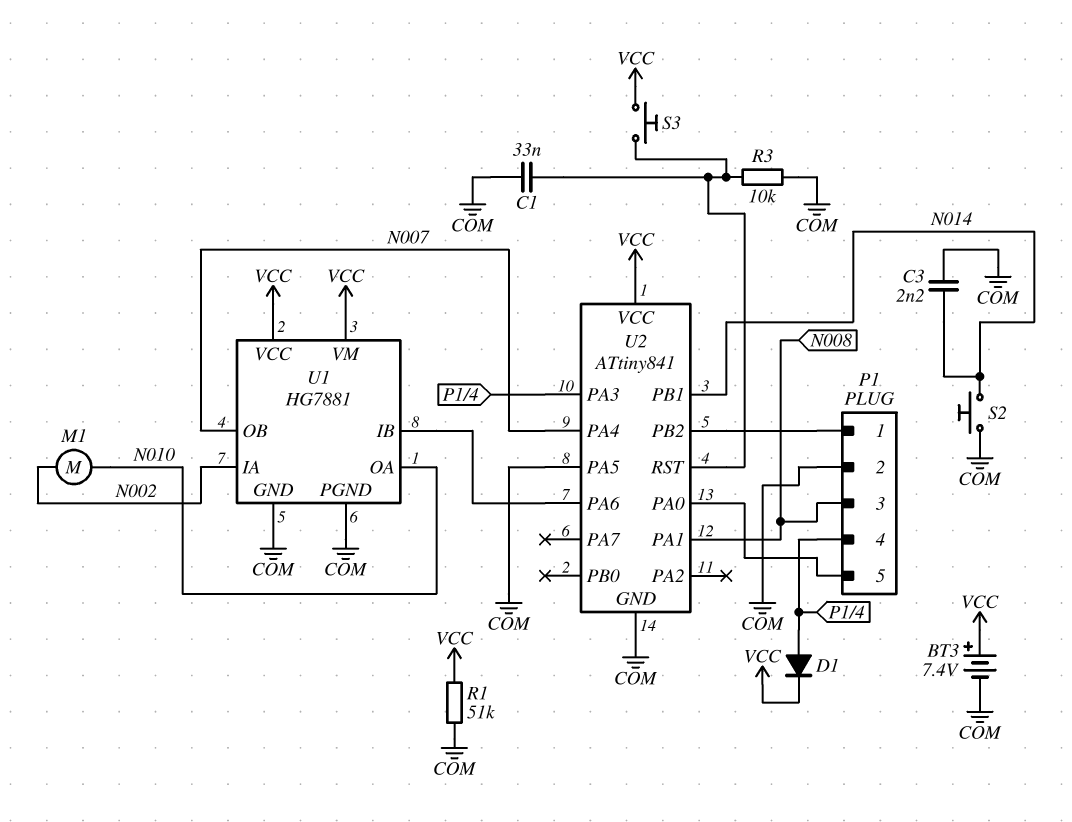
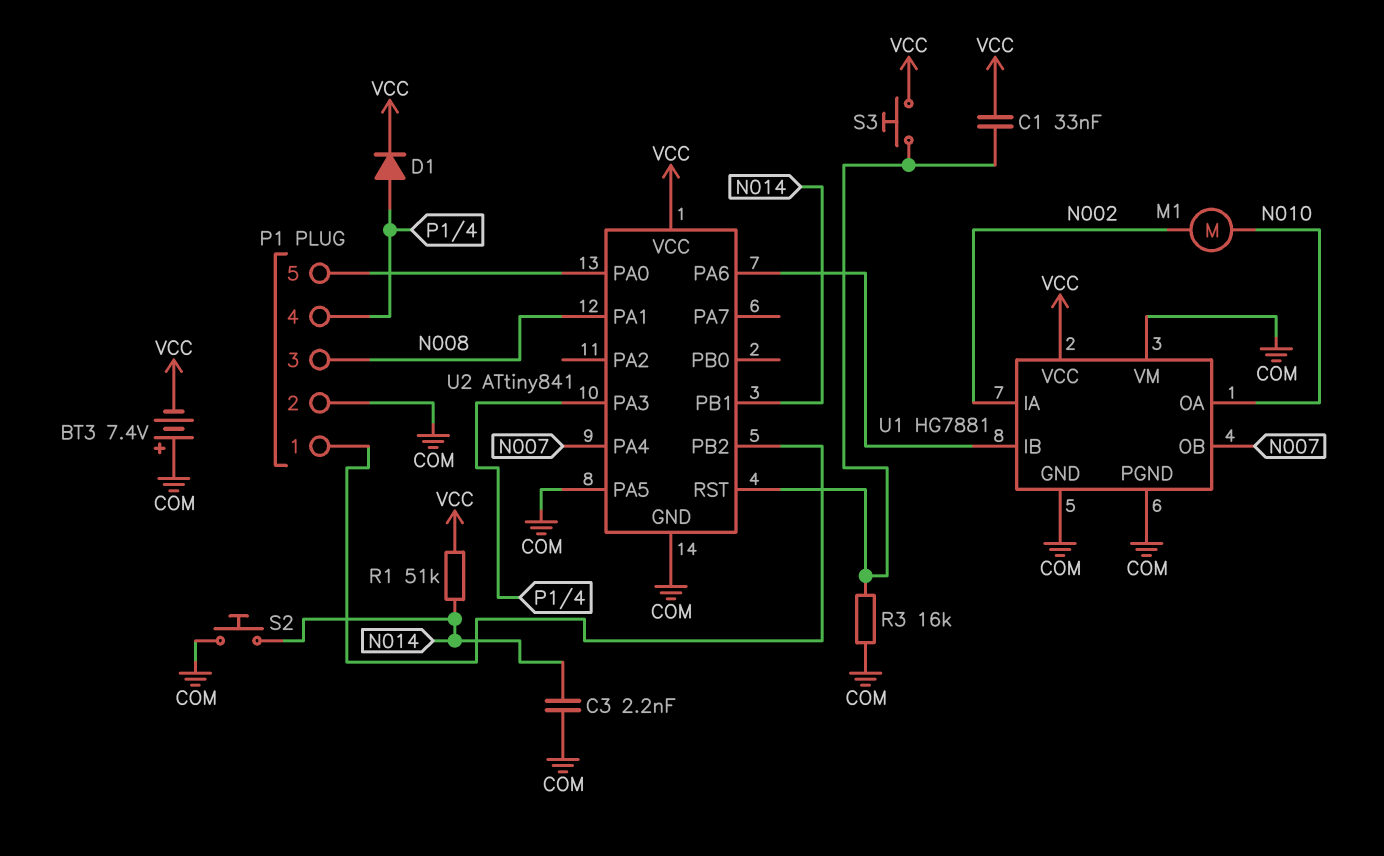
BT3: 7.4V (plus VCC, minus COM) -> 7.4V (plus COM, minus VCC)
C1: 33nF (COM, U2/RST) -> 33nF (U2/RST, VCC)
R1: 51k (COM, VCC) -> 51k (N014, VCC)
R3: 10k (COM, U2/RST) -> 16k (COM, U2/RST)
U1 pin VM: VCC -> COM

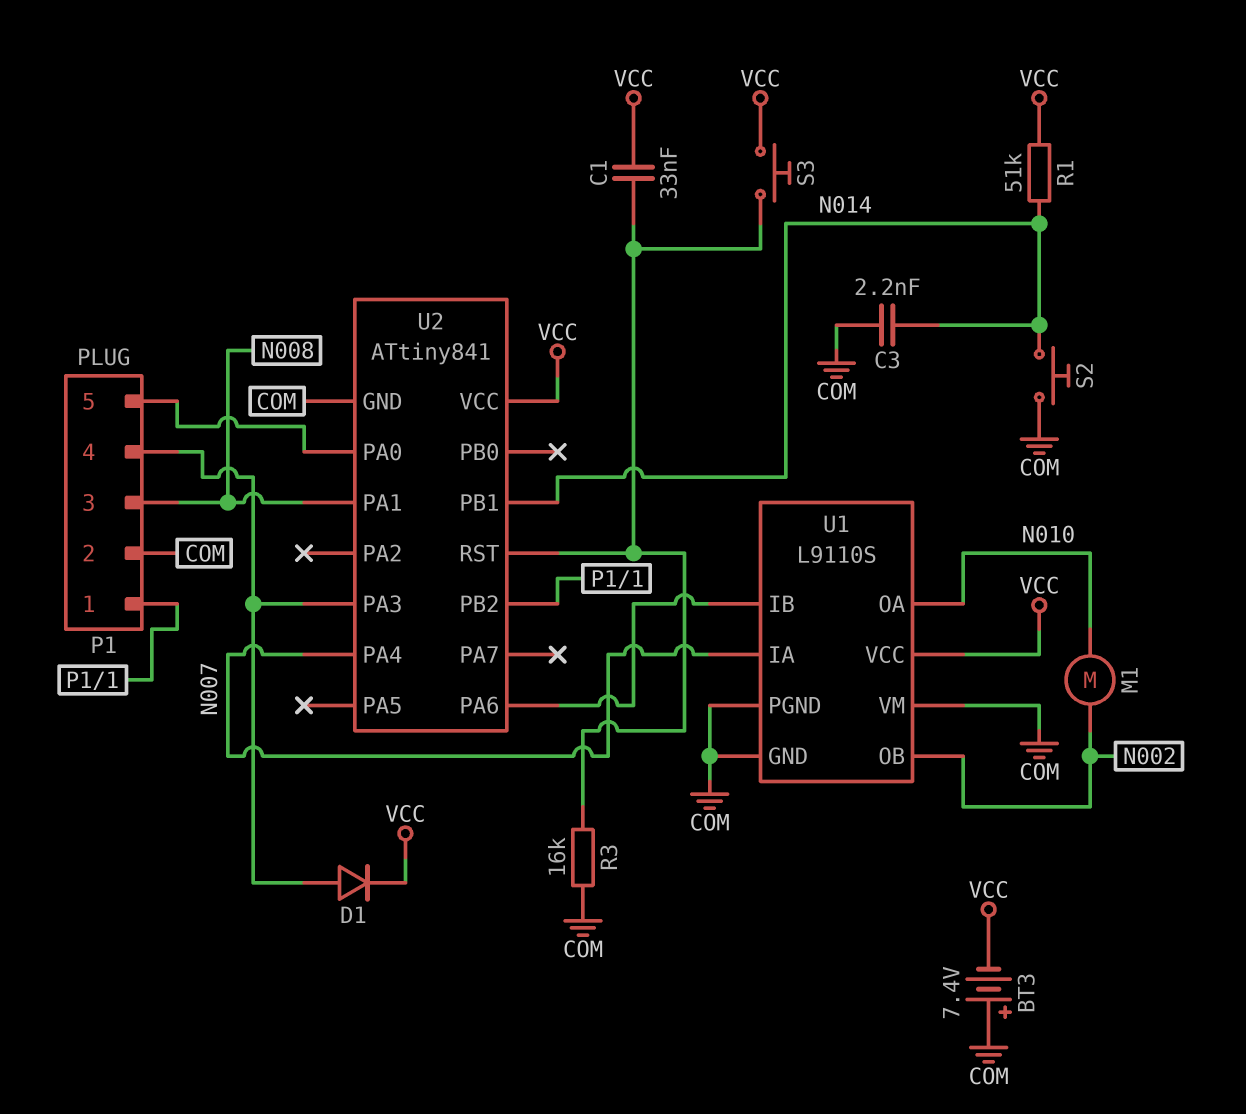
U1: HG7881 -> L9110S
U1 pin IA: N002 -> N007
U1 pin OB: N007 -> N002
U2 pin PA5: COM -> none

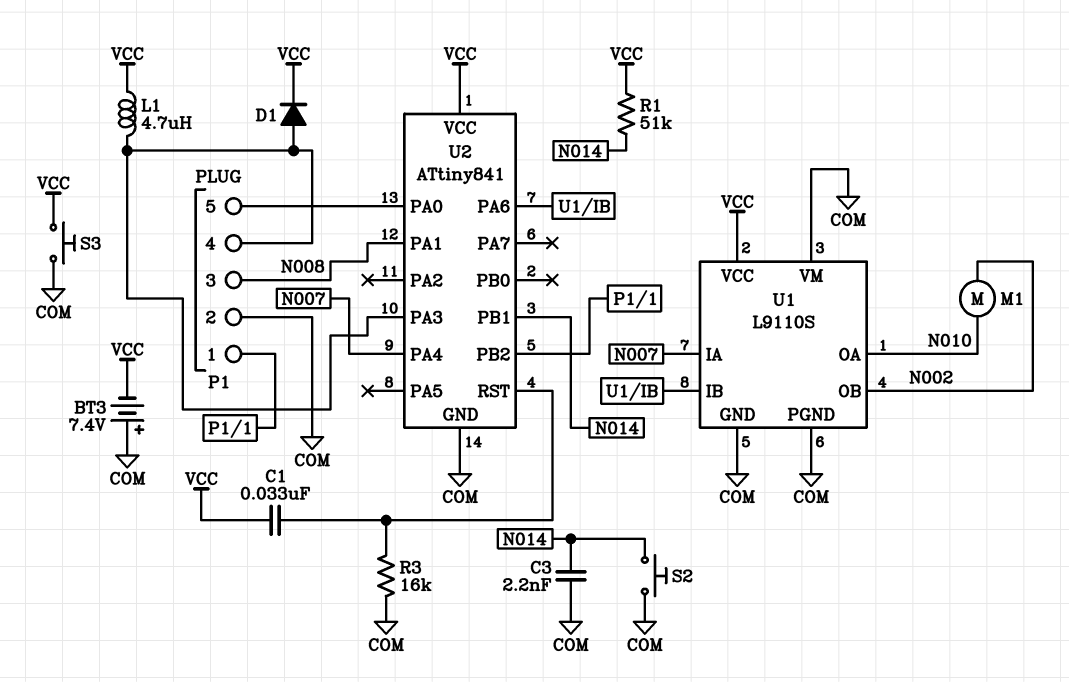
L1: none -> 4.7uH (P1/4, VCC)
S3: button (U2/RST, VCC) -> button (COM, VCC)

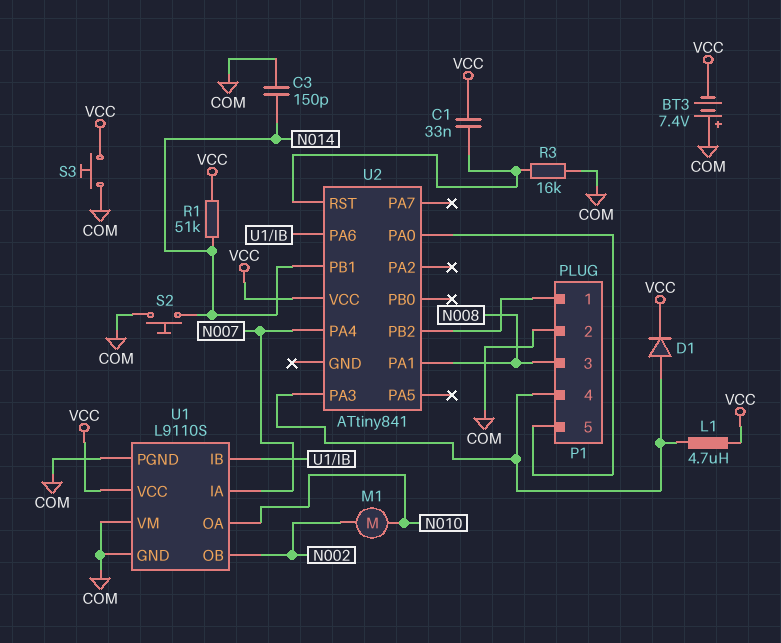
C3: 2.2nF (COM, N014) -> 150pF (COM, N014)
U2 pin GND: COM -> none

